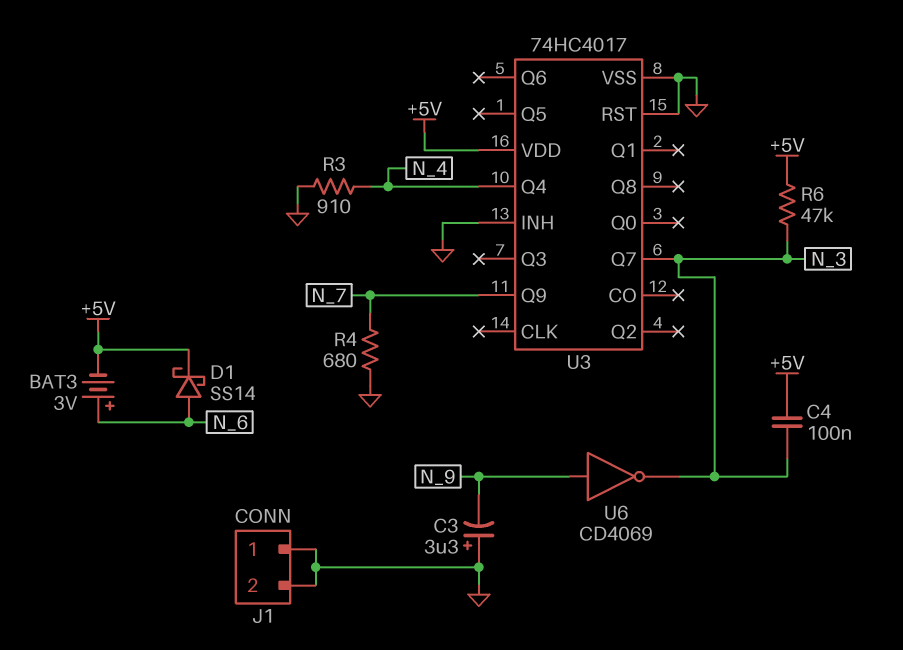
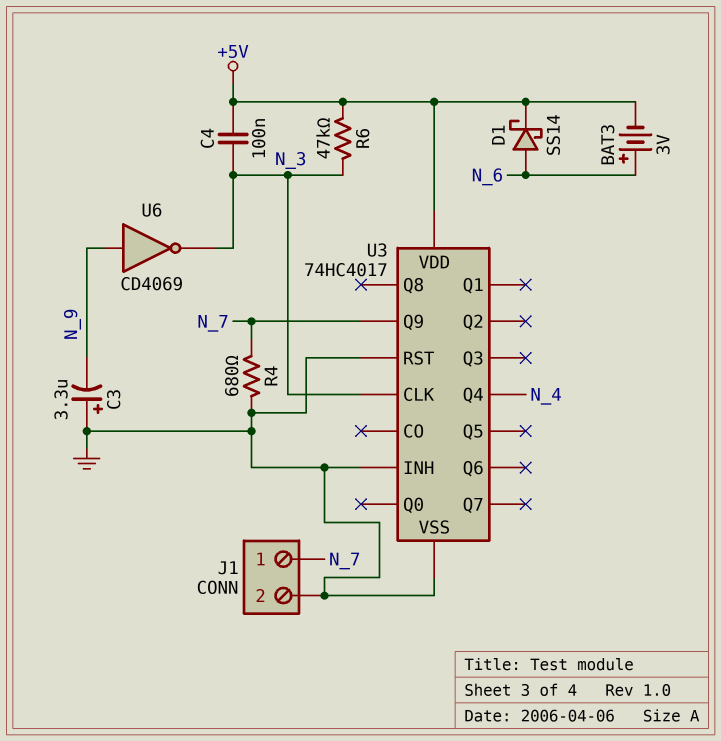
J1 pin 1: GND -> N_7
R3: 910 (GND, N_4) -> none
U3 pin CLK: none -> N_3
U3 pin Q7: N_3 -> none

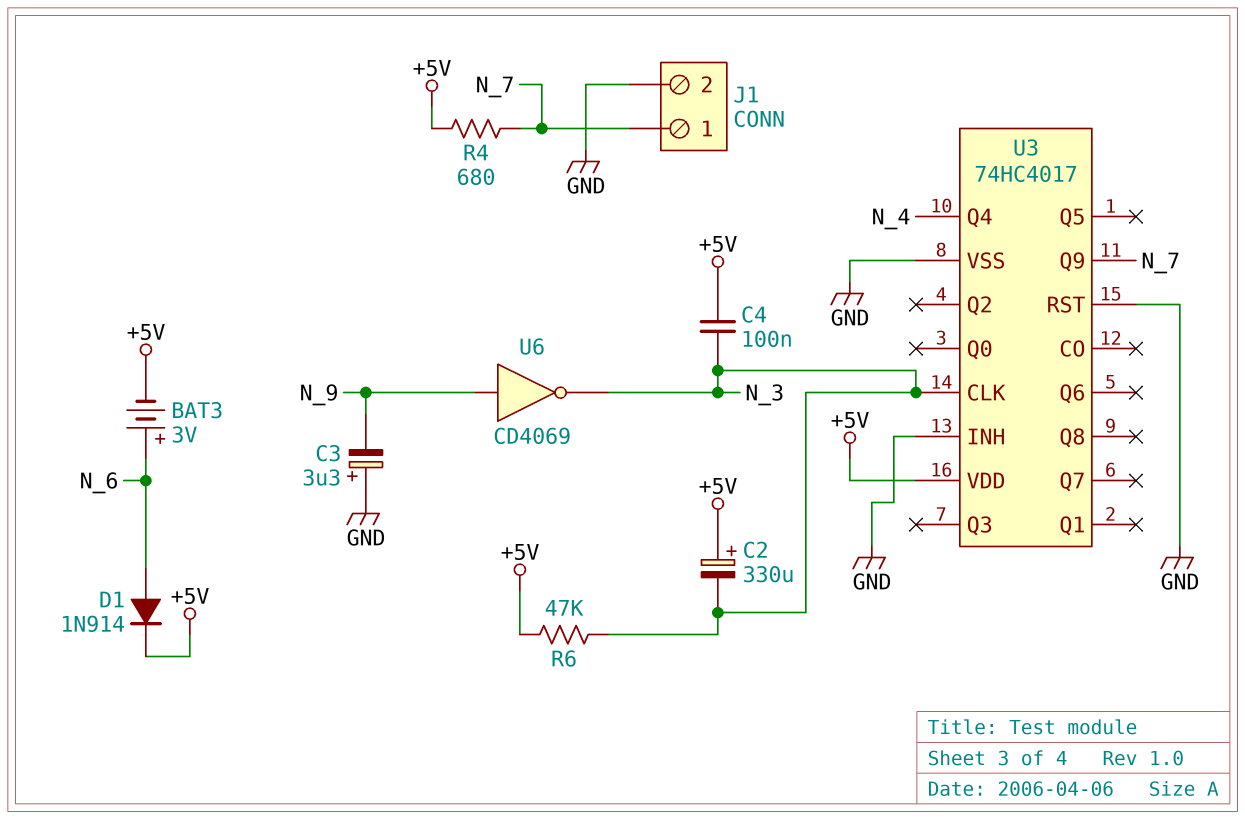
C2: none -> 330uF (plus +5V, minus N_3)
D1: schottky SS14 (A N_6, K +5V) -> diode 1N914 (A N_6, K +5V)
R4: 680 (GND, N_7) -> 680 (+5V, N_7)

